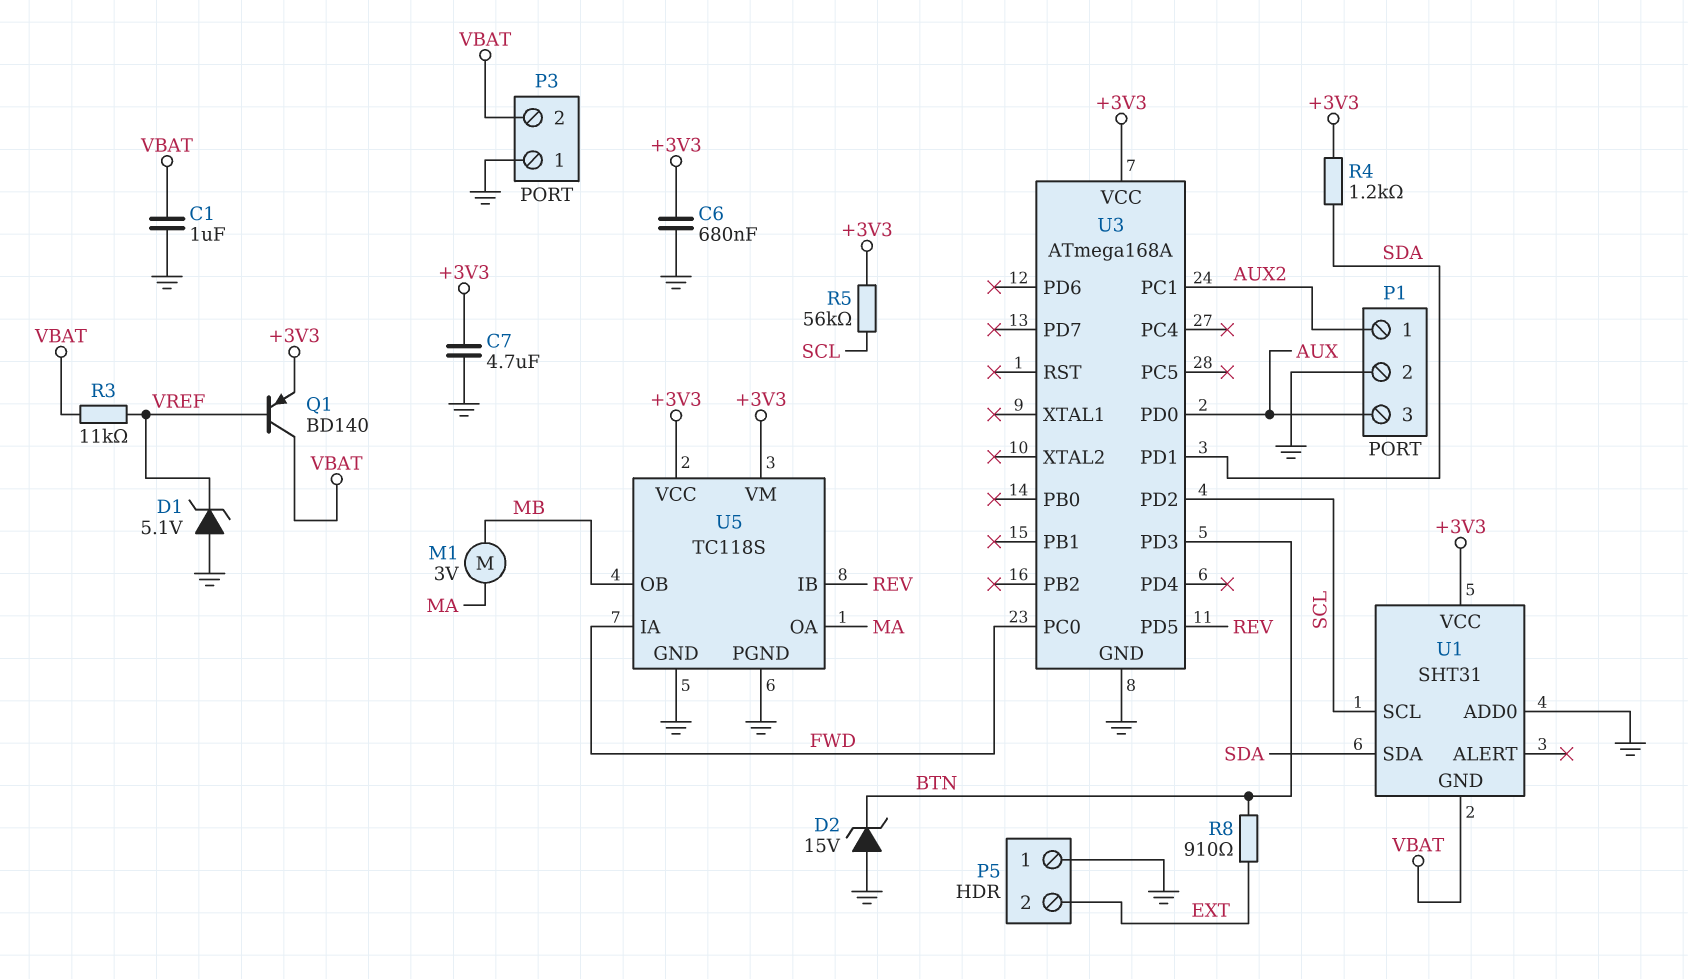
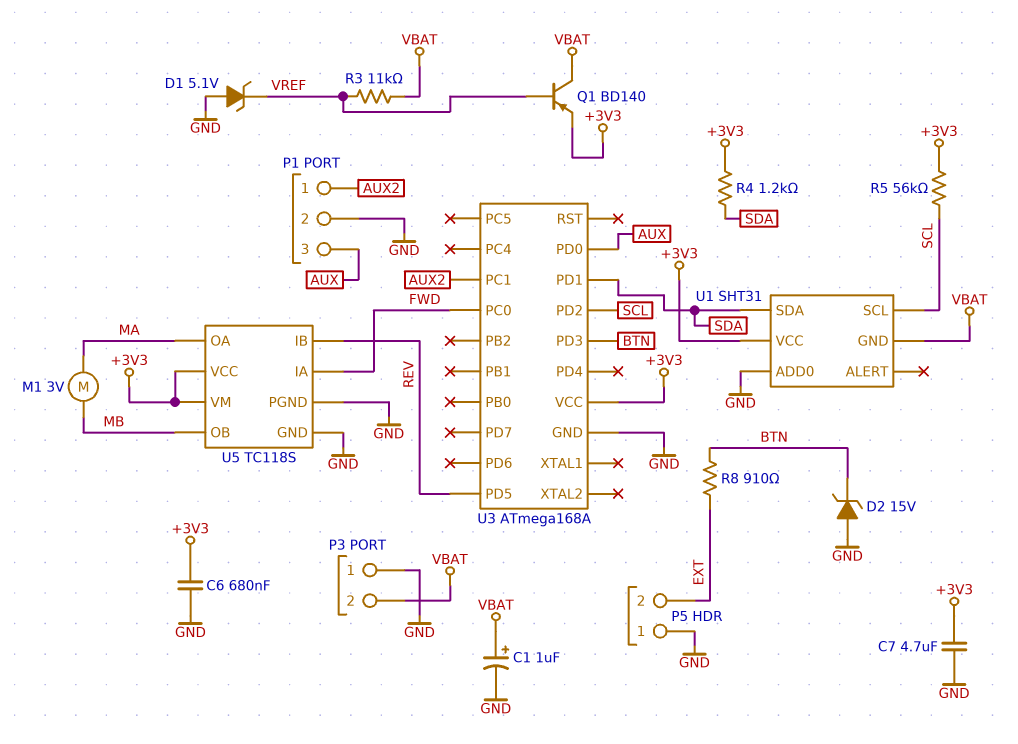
C1: 1uF (GND, VBAT) -> 1uF (plus VBAT, minus GND)

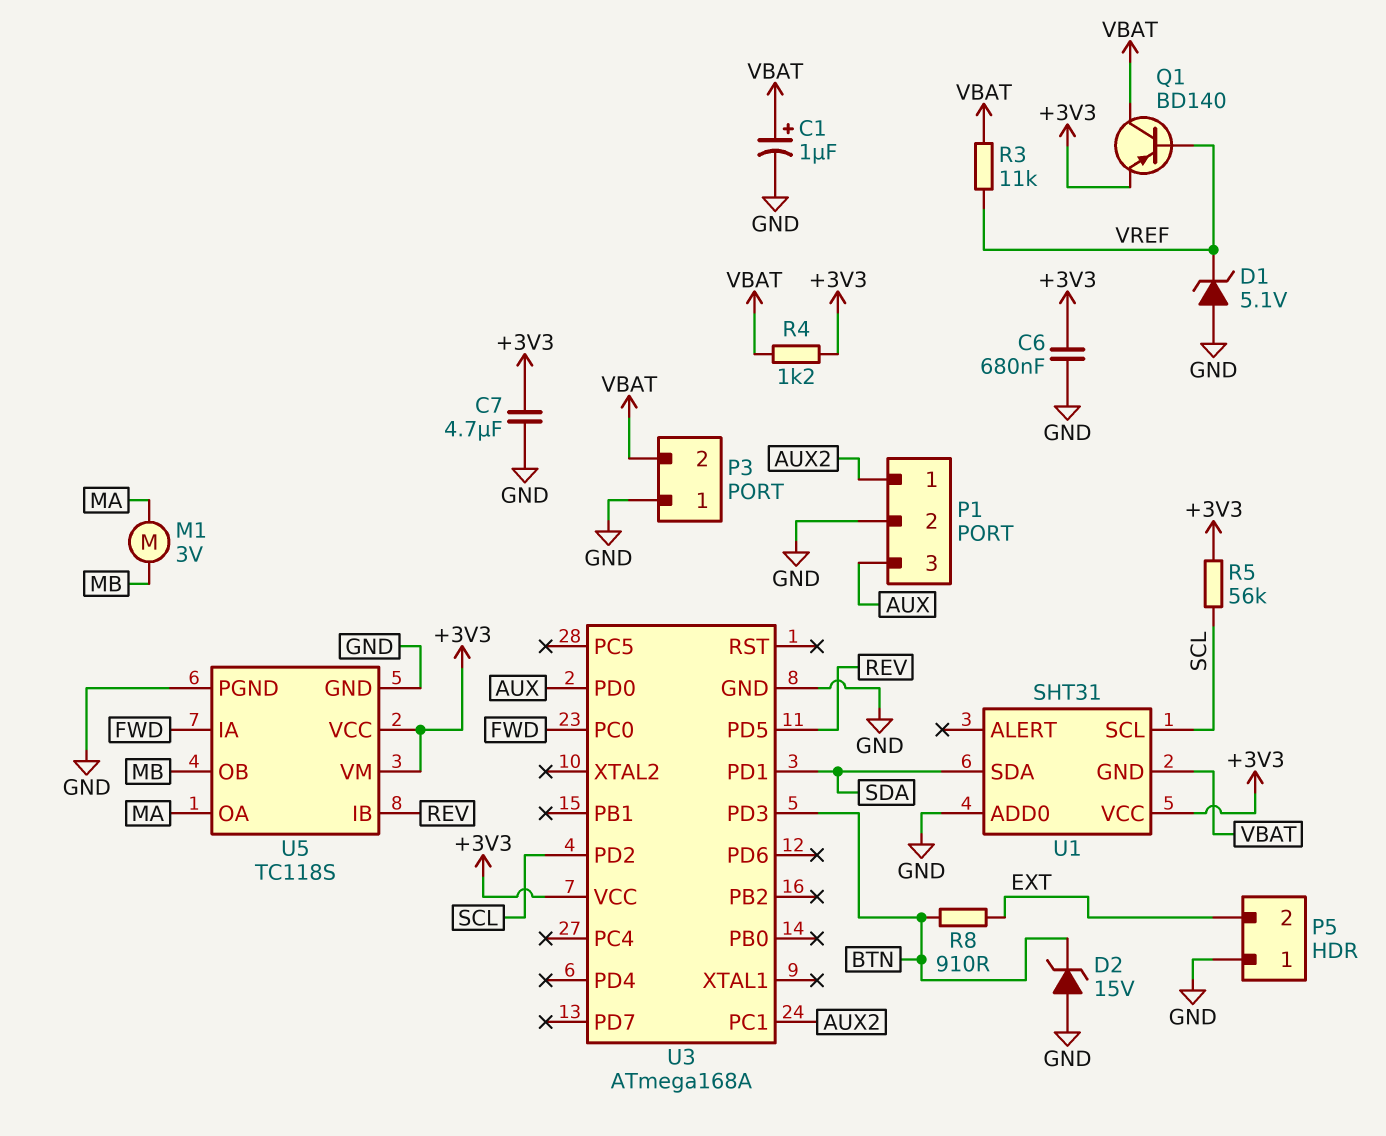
R4: 1.2k (+3V3, SDA) -> 1.2k (+3V3, VBAT)

